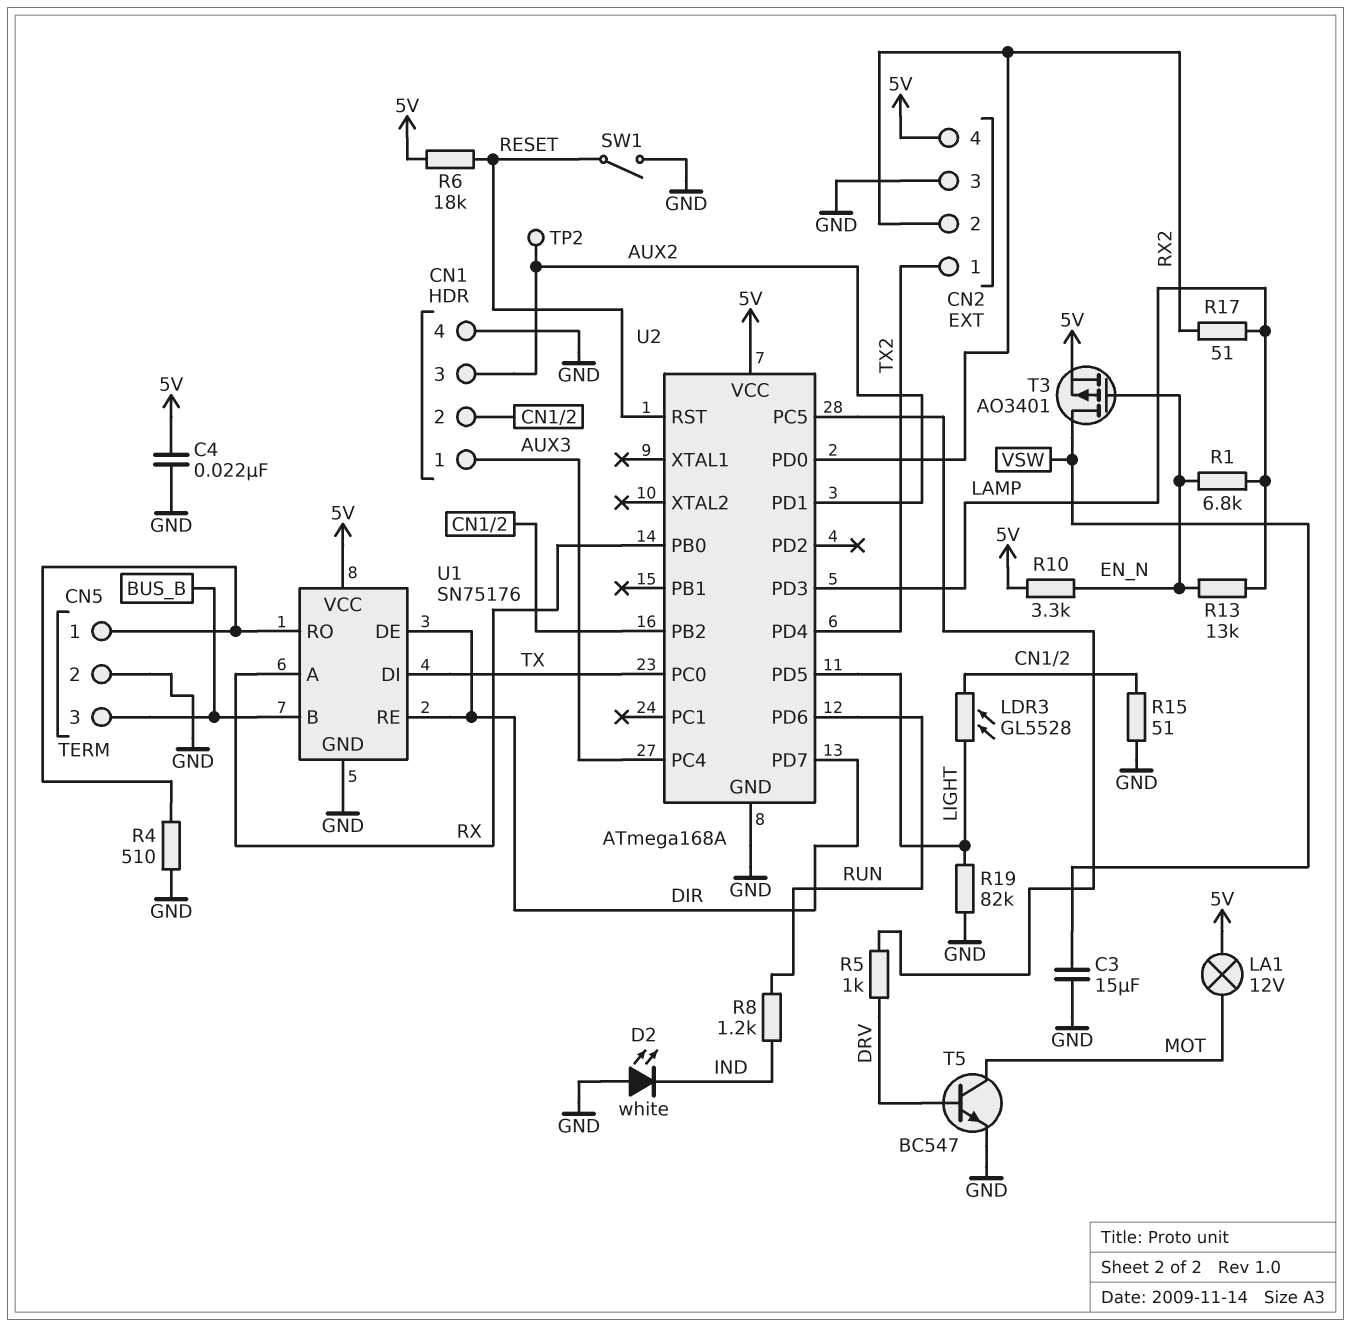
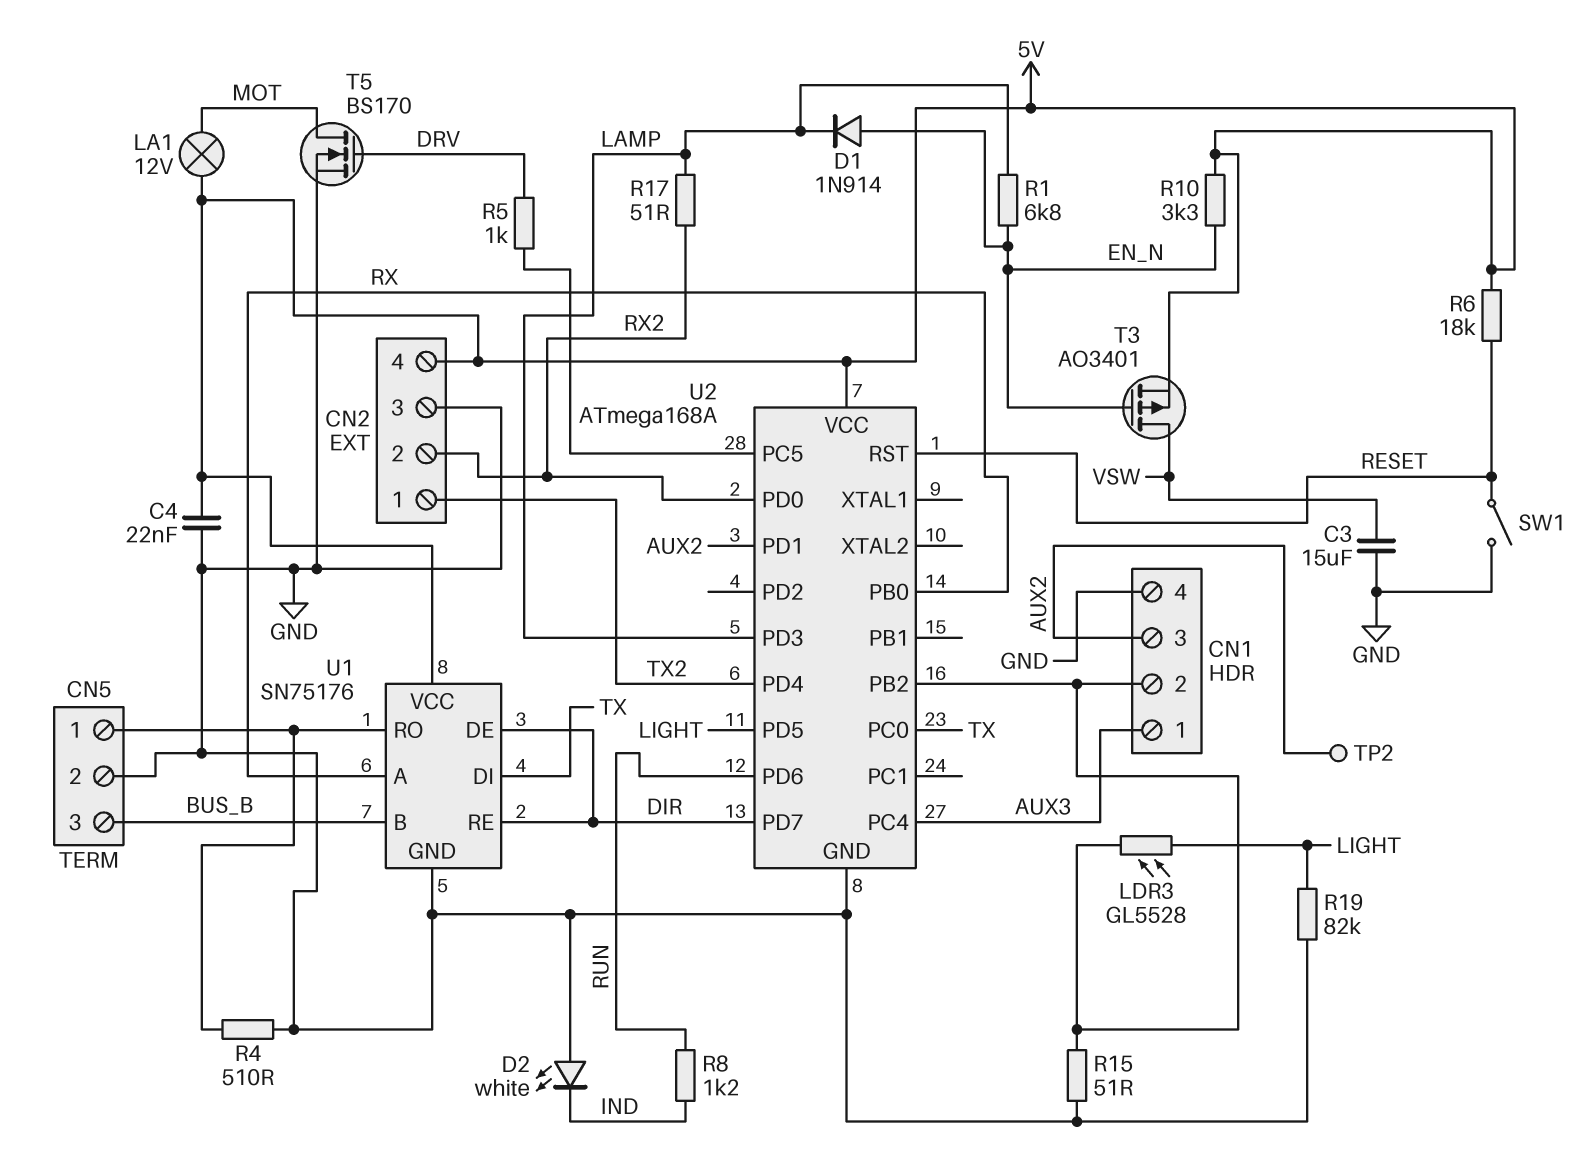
D1: none -> diode 1N914 (A EN_N, K LAMP)
R13: 13k (EN_N, LAMP) -> none
T5: NPN BC547 (B DRV, C MOT, E GND) -> NMOS BS170 (G DRV, D MOT, S GND)

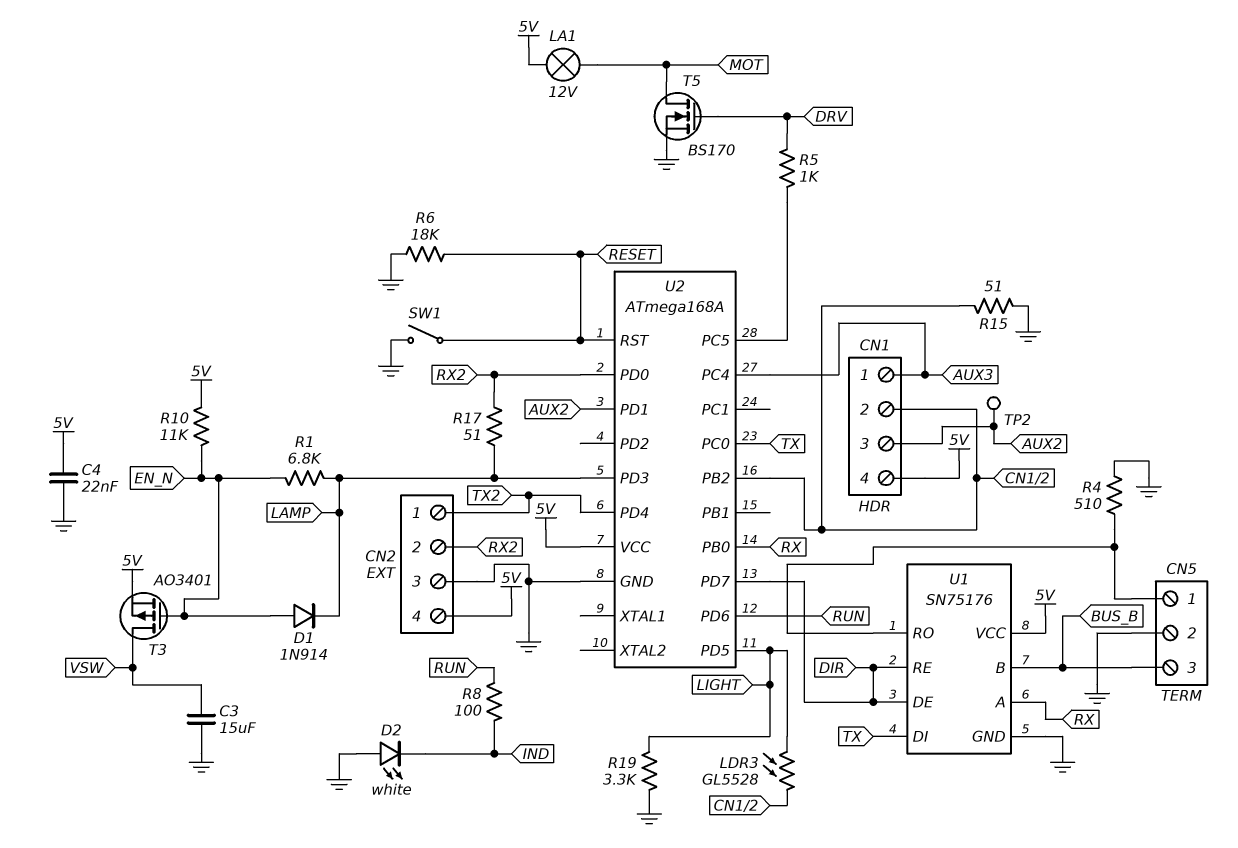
CN1 pin 4: GND -> 5V
R6: 18k (5V, RESET) -> 18k (GND, RESET)
R8: 1.2k (IND, RUN) -> 100 (IND, RUN)
R10: 3.3k (5V, EN_N) -> 11k (5V, EN_N)
R19: 82k (GND, LIGHT) -> 3.3k (GND, LIGHT)

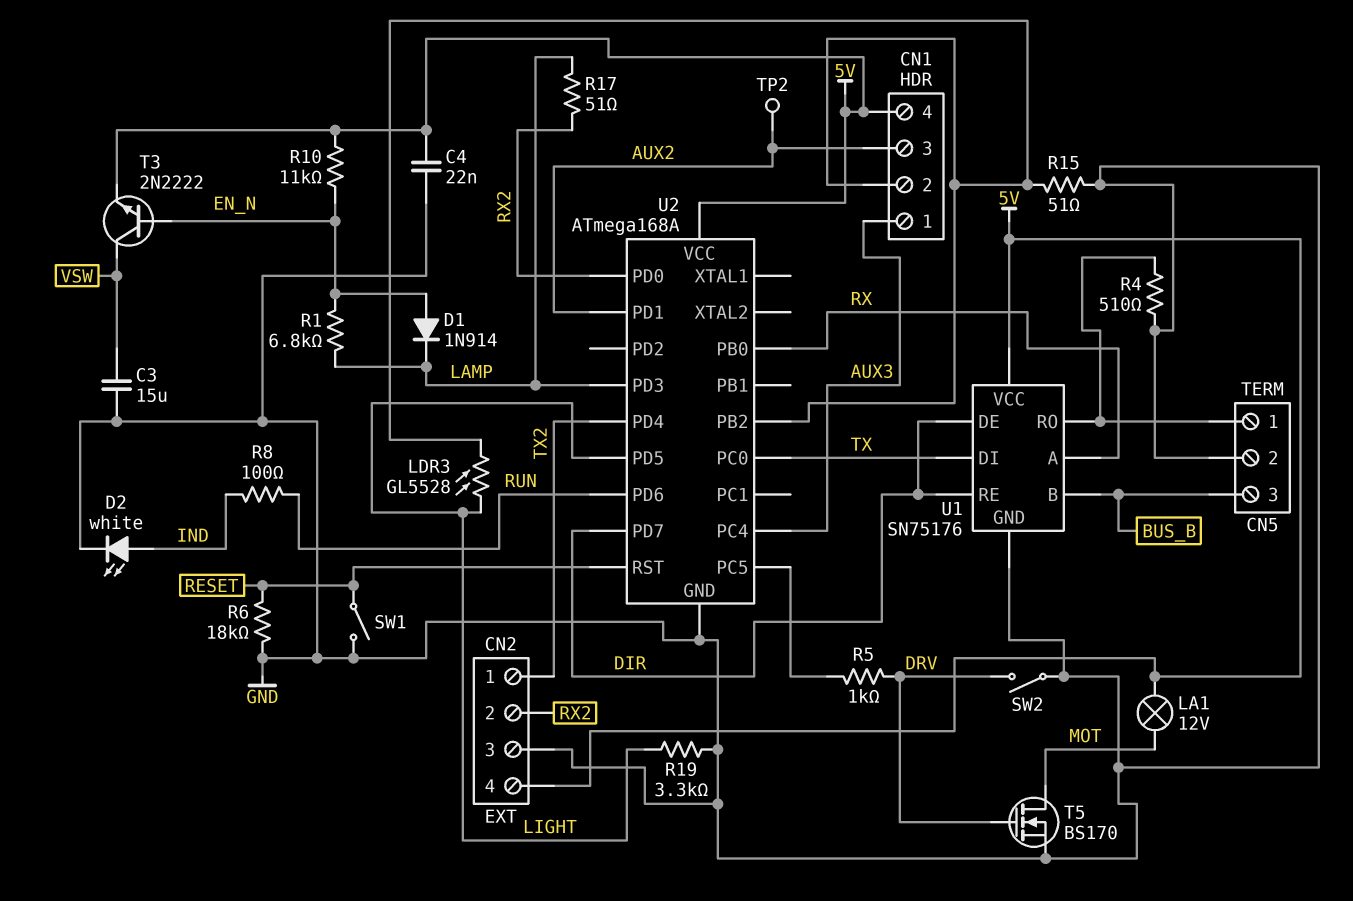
D2: LED white (A GND, K IND) -> LED white (A IND, K GND)
SW2: none -> switch (DRV, GND)
T3: PMOS AO3401 (G EN_N, D VSW, S 5V) -> NPN 2N2222 (B EN_N, C VSW, E 5V)

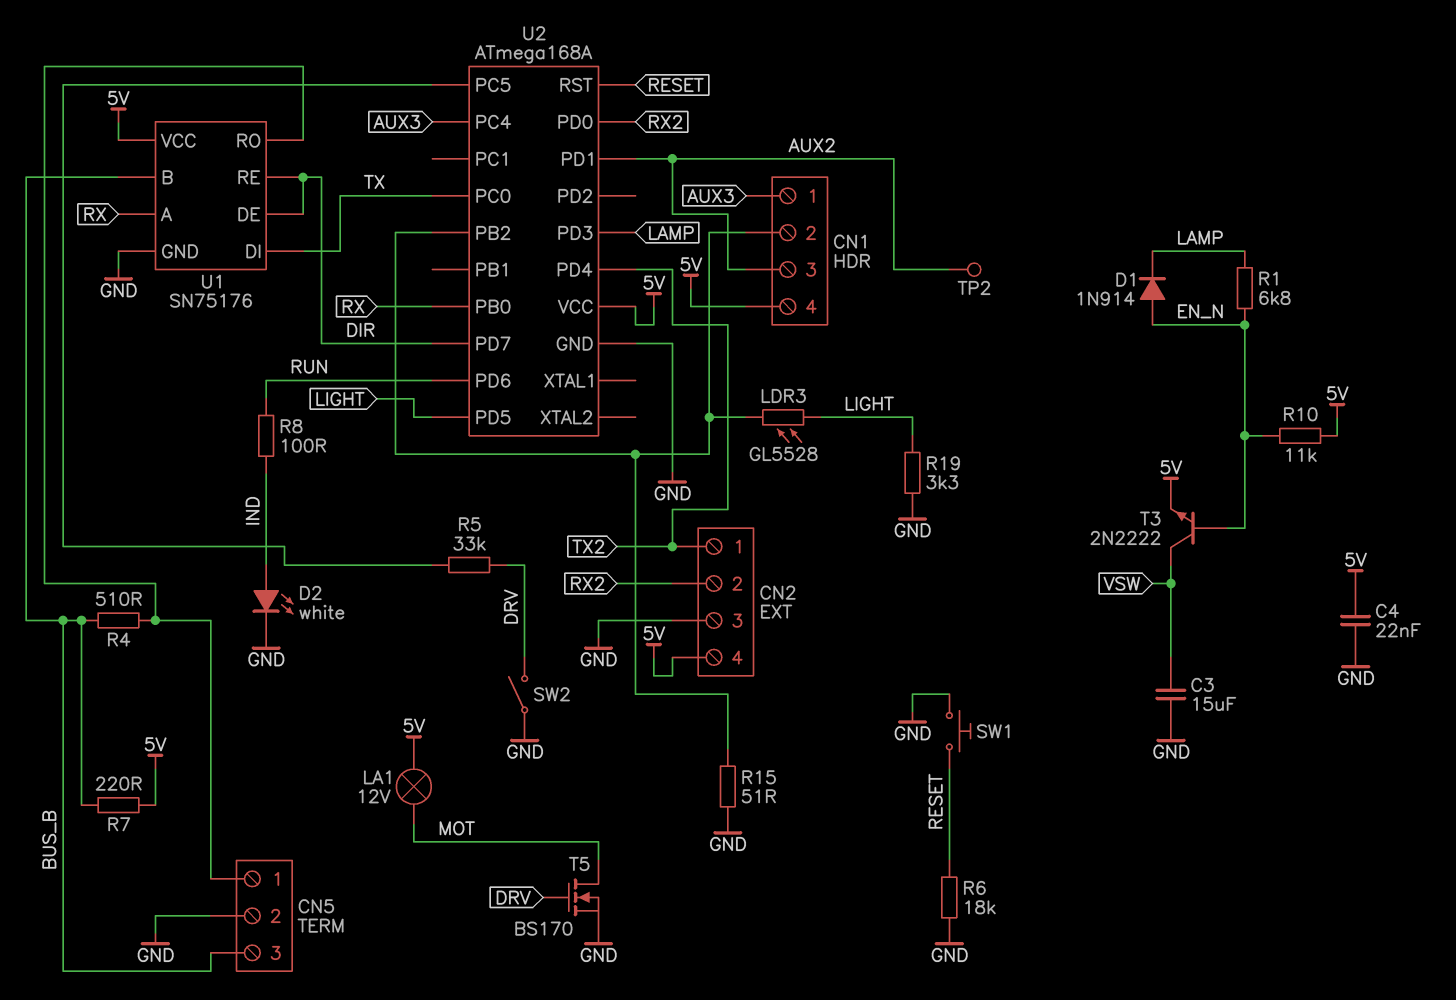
R4: 510 (CN5/1, GND) -> 510 (BUS_B, CN5/1)
R5: 1k (DRV, U2/PC5) -> 33k (DRV, U2/PC5)
R7: none -> 220 (5V, BUS_B)
R17: 51 (LAMP, RX2) -> none
SW1: switch (GND, RESET) -> button (GND, RESET)

